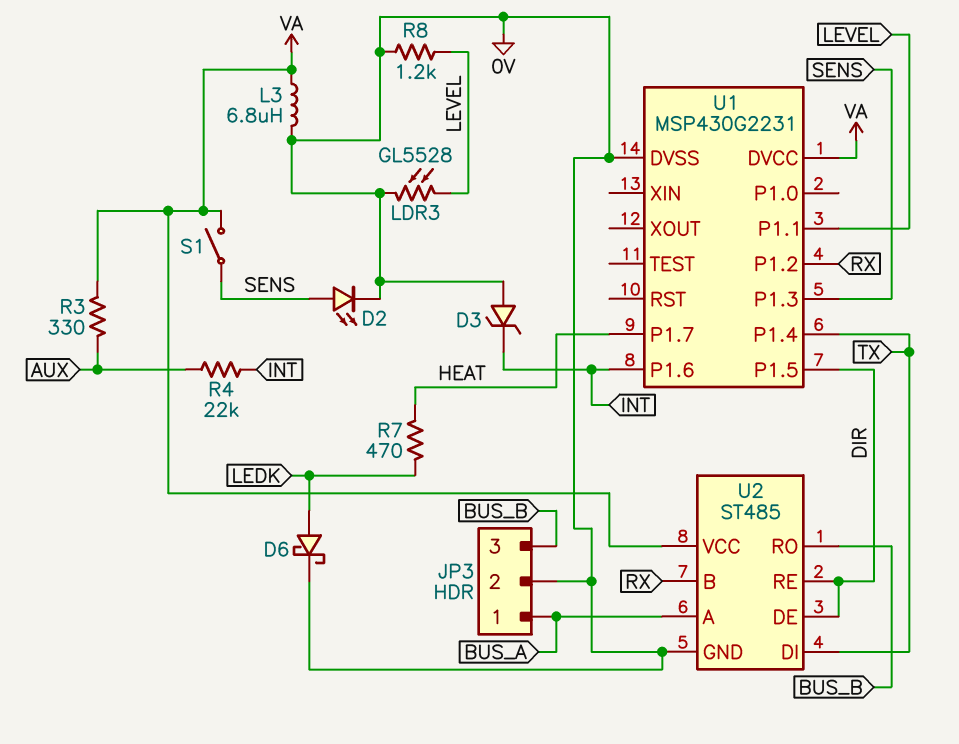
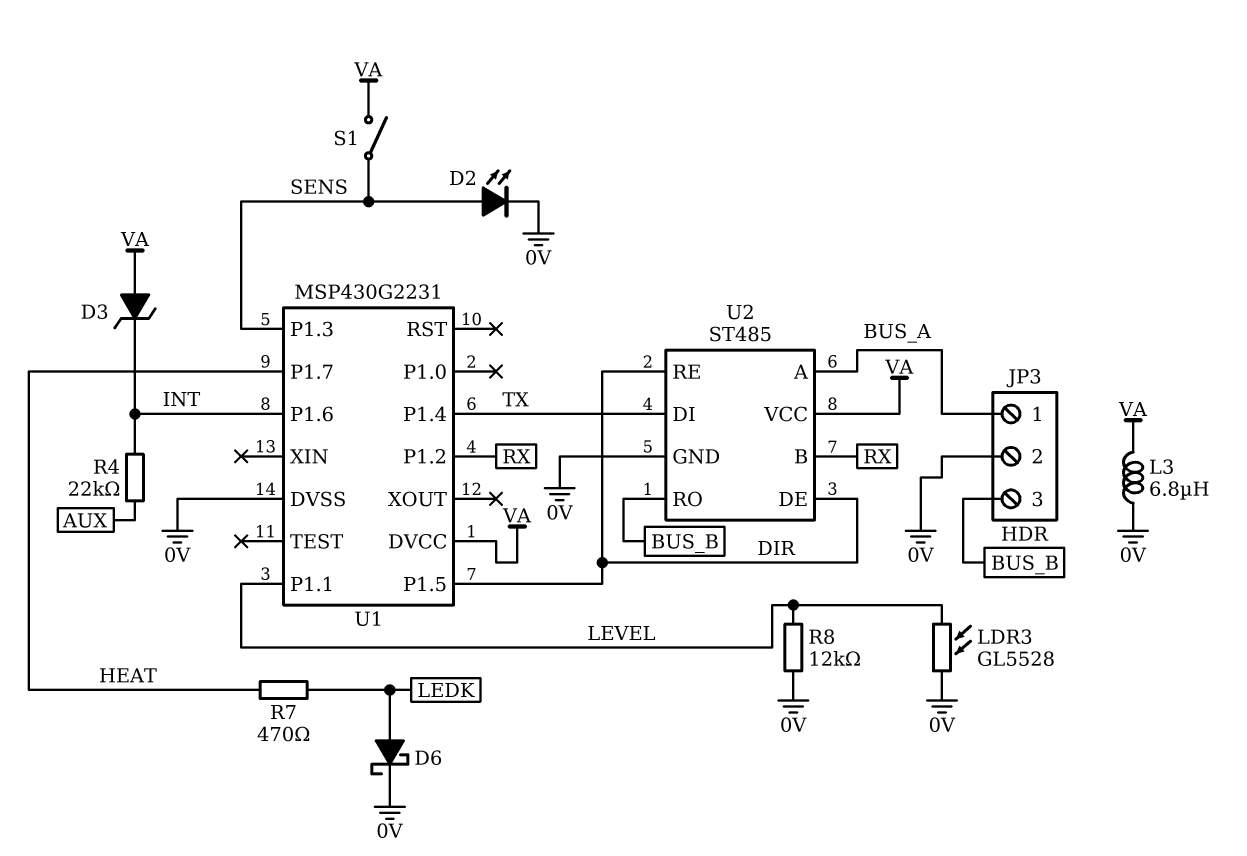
D3: zener (A 0V, K INT) -> zener (A VA, K INT)
R3: 330 (AUX, VA) -> none
R8: 1.2k (0V, LEVEL) -> 12k (0V, LEVEL)

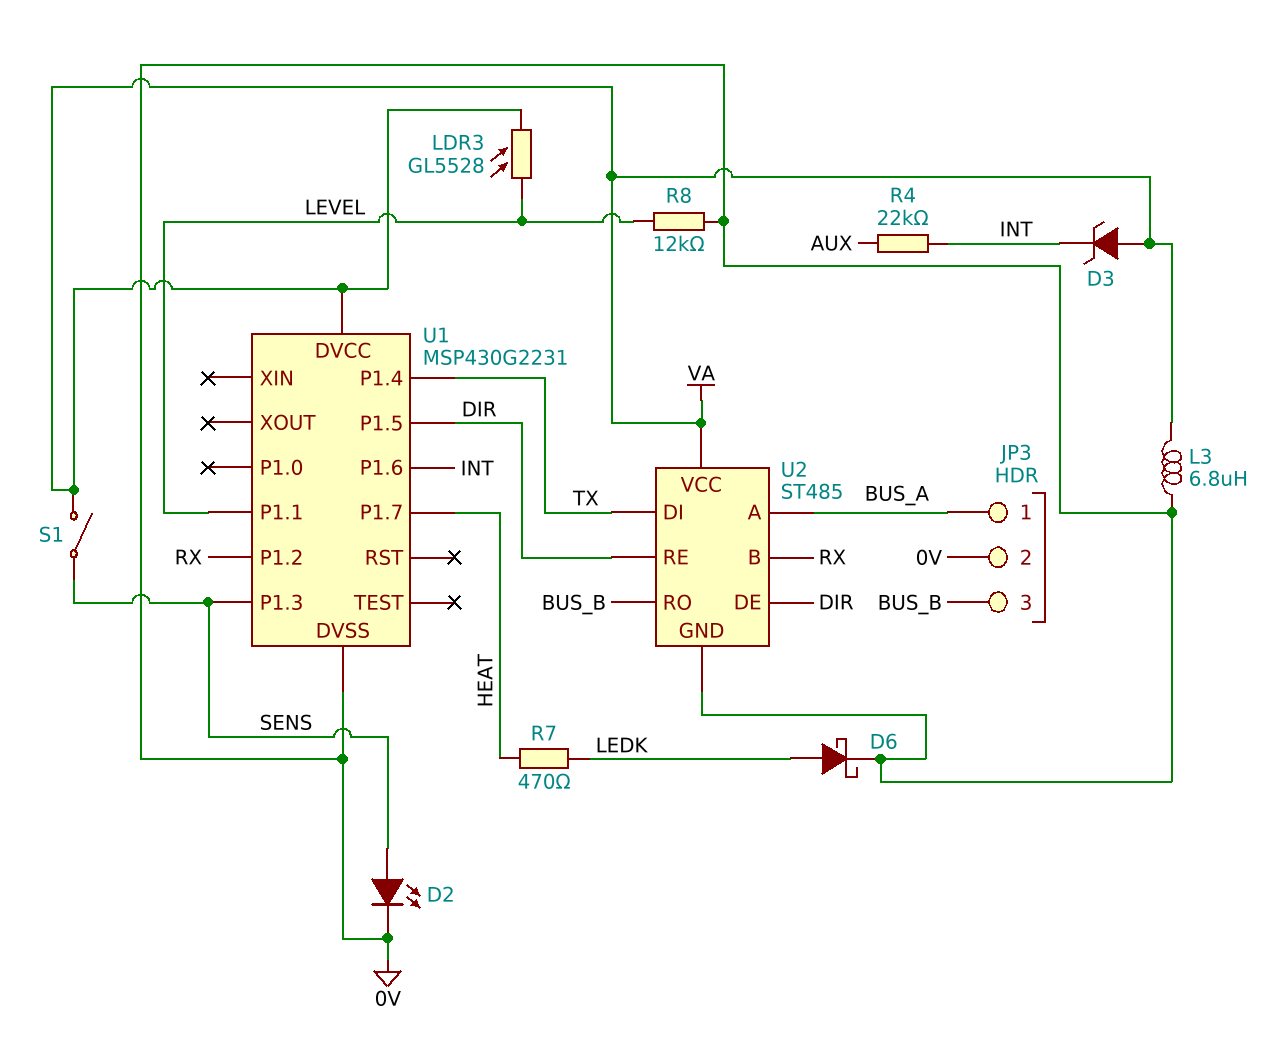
LDR3: GL5528 (0V, LEVEL) -> GL5528 (LEVEL, VA)

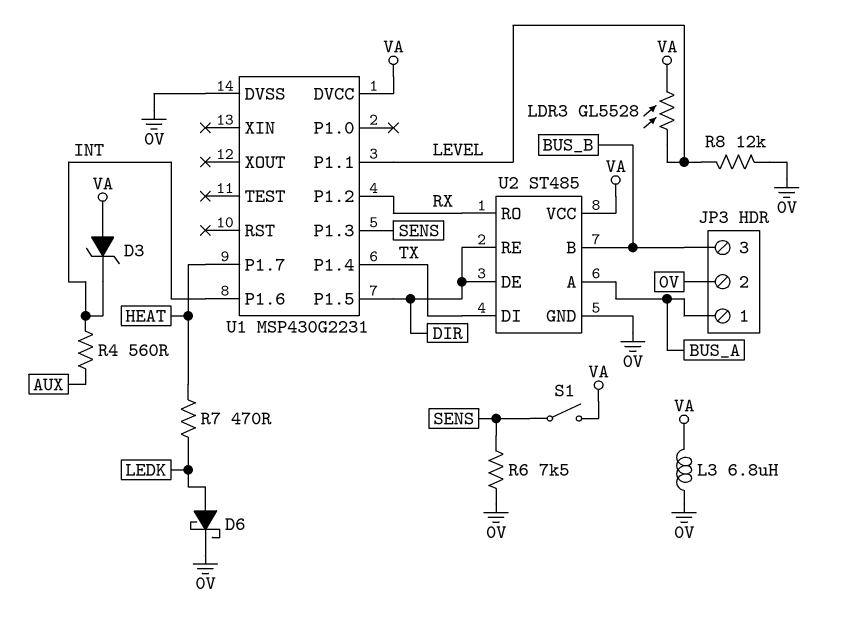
D2: LED (A SENS, K 0V) -> none
R4: 22k (AUX, INT) -> 560 (AUX, INT)
R6: none -> 7.5k (0V, SENS)
U2 pin B: RX -> BUS_B
U2 pin RO: BUS_B -> RX

